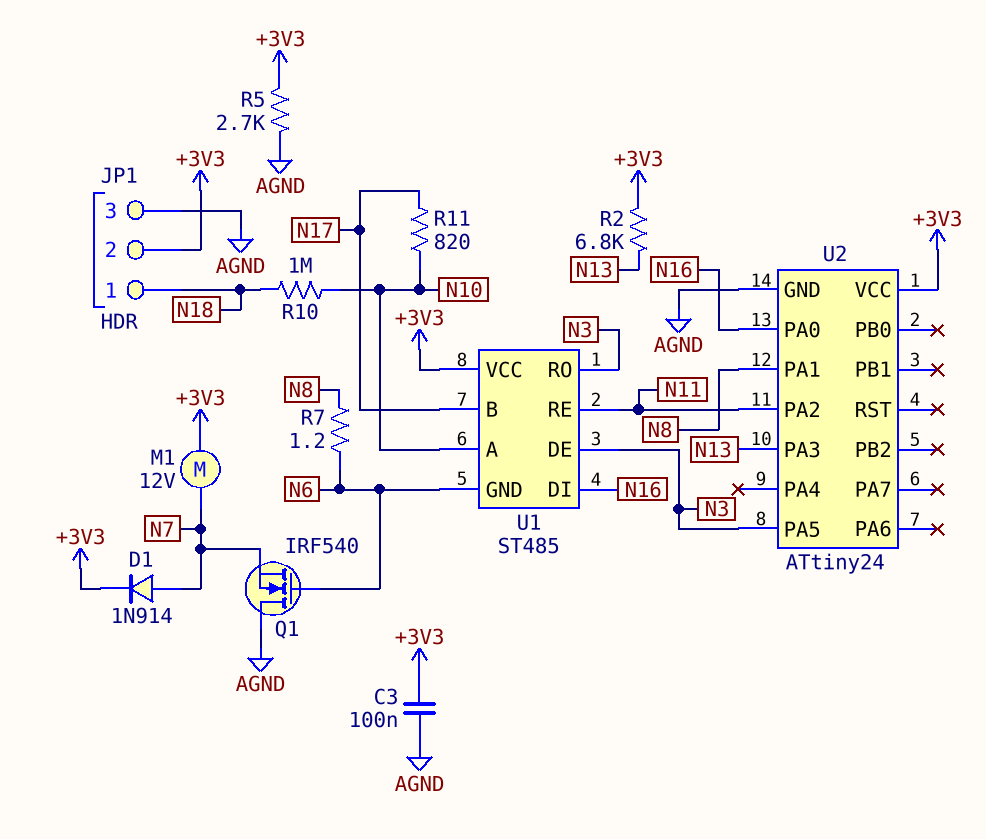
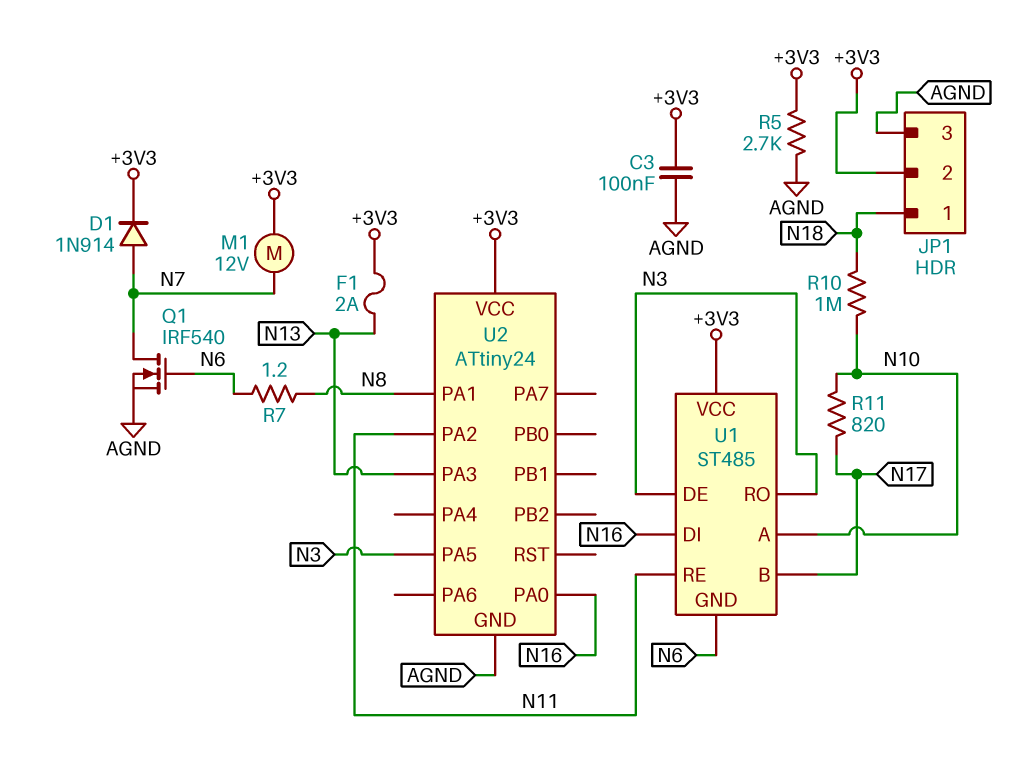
F1: none -> 2A (+3V3, N13)
Q1: NMOS IRF540 (G N6, D AGND, S N7) -> NMOS IRF540 (G N6, D N7, S AGND)
R2: 6.8k (+3V3, N13) -> none

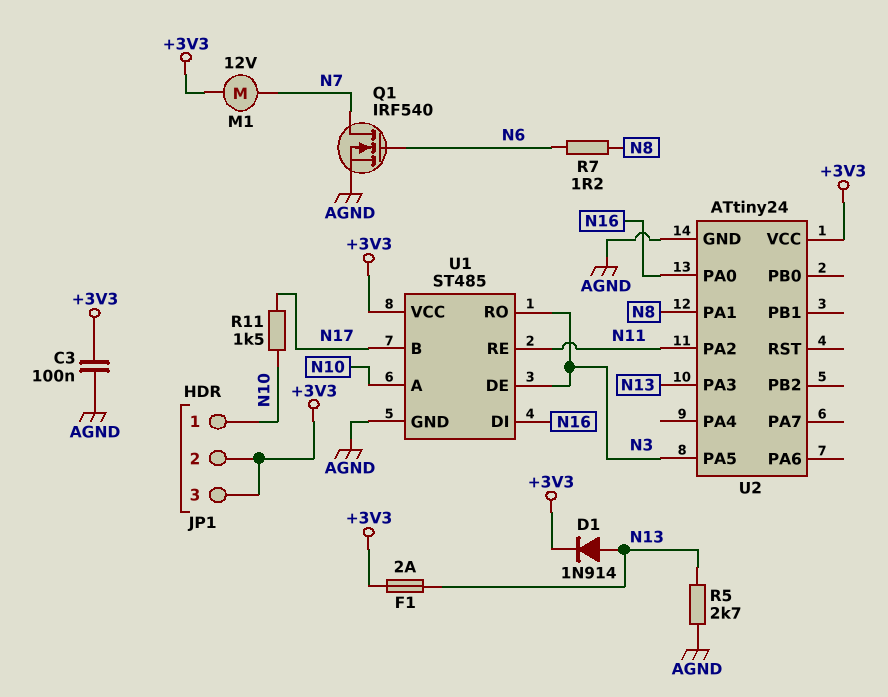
D1: diode 1N914 (A N7, K +3V3) -> diode 1N914 (A N13, K +3V3)
JP1 pin 1: N18 -> N10
JP1 pin 3: AGND -> +3V3
R5: 2.7k (+3V3, AGND) -> 2.7k (AGND, N13)
R10: 1M (N10, N18) -> none
R11: 820 (N10, N17) -> 1.5k (N10, N17)
U1 pin GND: N6 -> AGND

